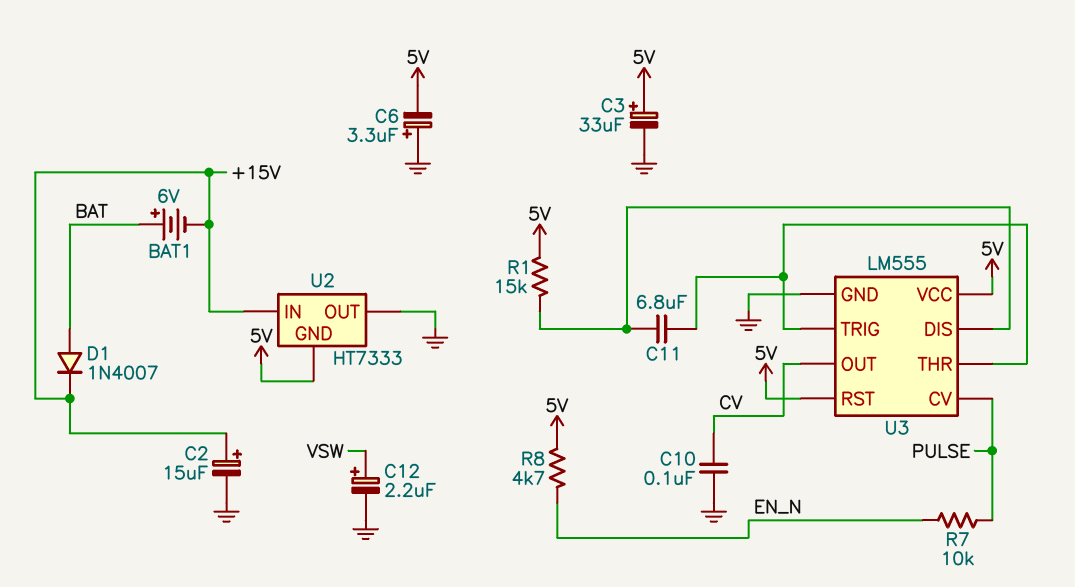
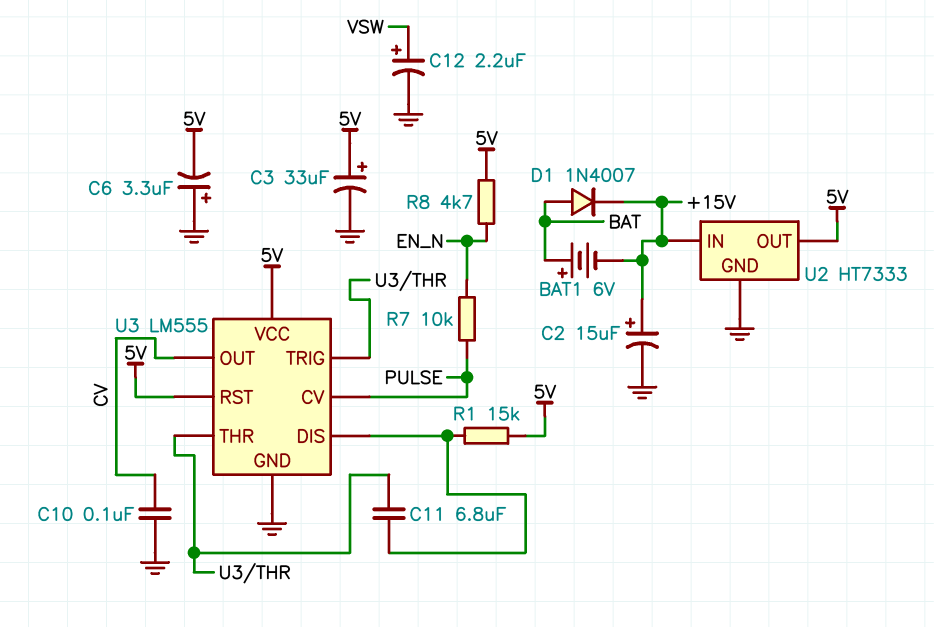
U2 pin GND: 5V -> GND
U2 pin OUT: GND -> 5V

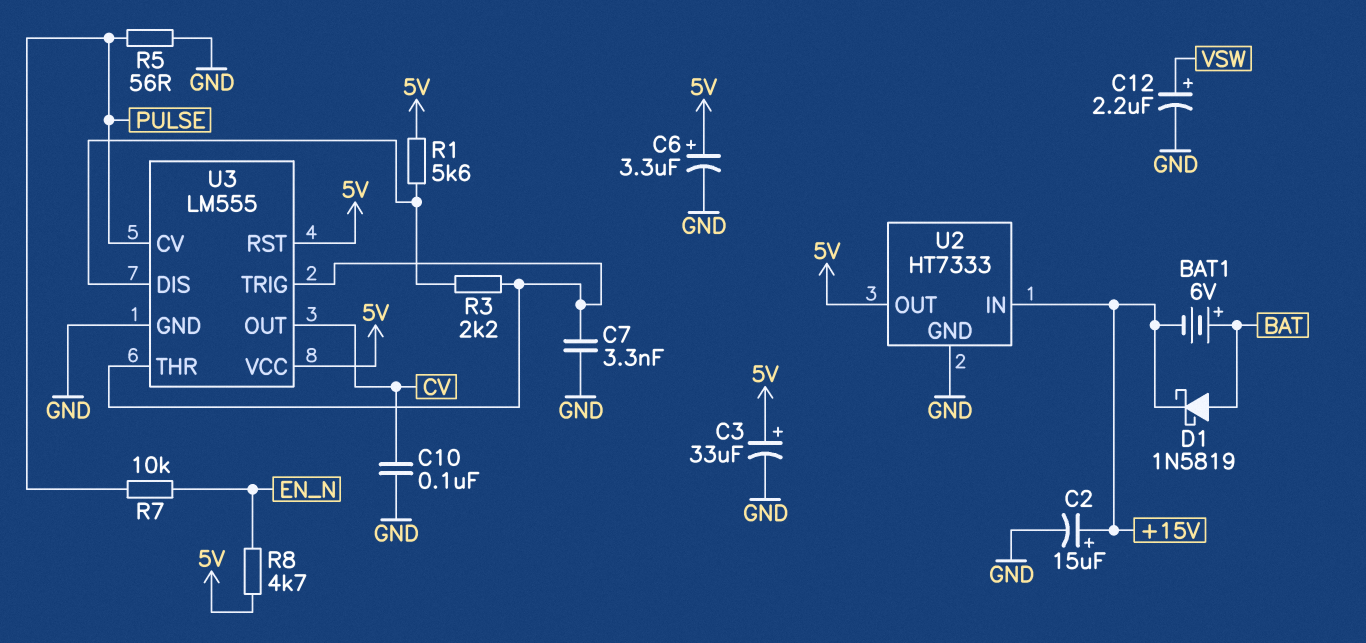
C6: 3.3uF (plus GND, minus 5V) -> 3.3uF (plus 5V, minus GND)
C7: none -> 3.3nF (GND, U3/THR)
C11: 6.8uF (U3/DIS, U3/THR) -> none
D1: diode 1N4007 (A BAT, K +15V) -> schottky 1N5819 (A BAT, K +15V)
R1: 15k (5V, U3/DIS) -> 5.6k (5V, U3/DIS)
R3: none -> 2.2k (U3/DIS, U3/THR)
R5: none -> 56 (GND, PULSE)

